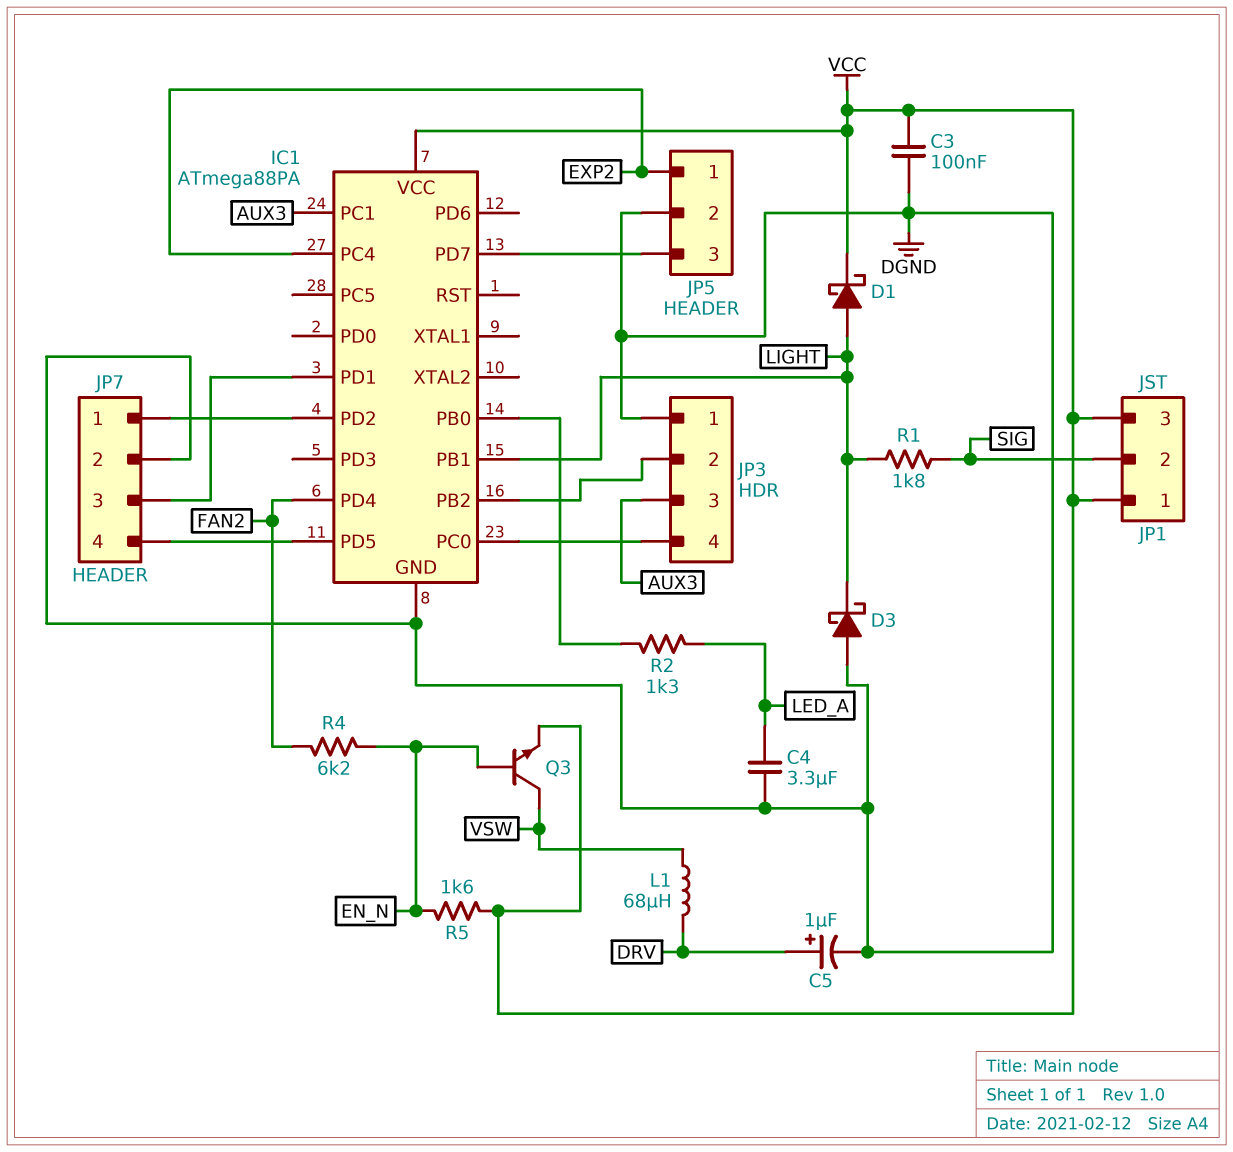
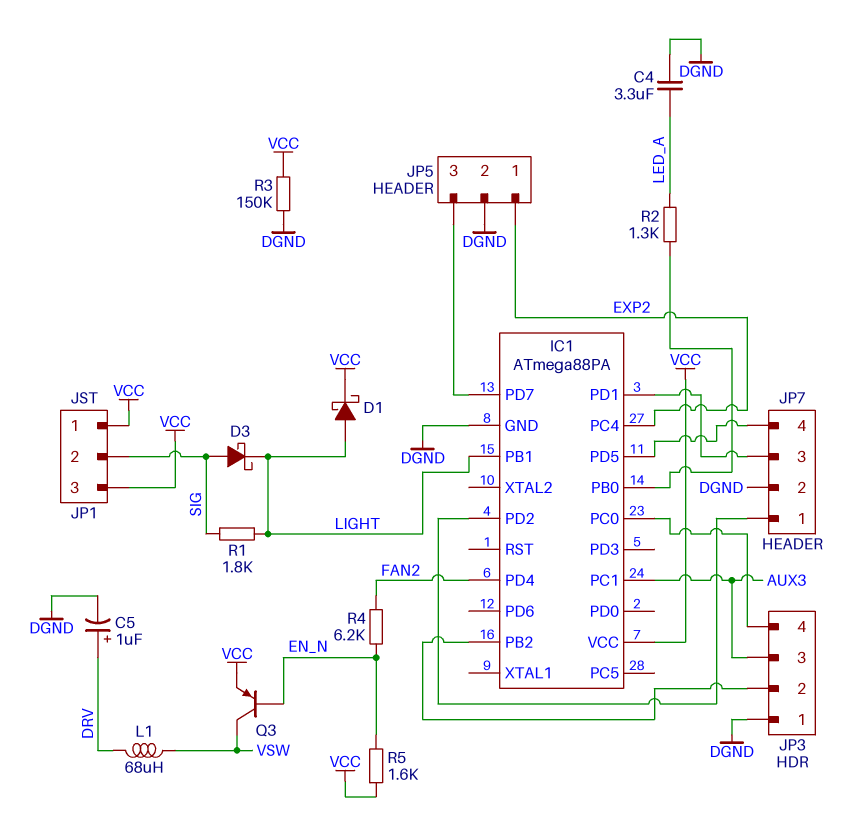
C3: 100nF (DGND, VCC) -> none
D3: schottky (A DGND, K LIGHT) -> schottky (A SIG, K LIGHT)
Q3: NPN (B EN_N, C VSW, E VCC) -> PNP (B EN_N, C VSW, E VCC)
R3: none -> 150k (DGND, VCC)

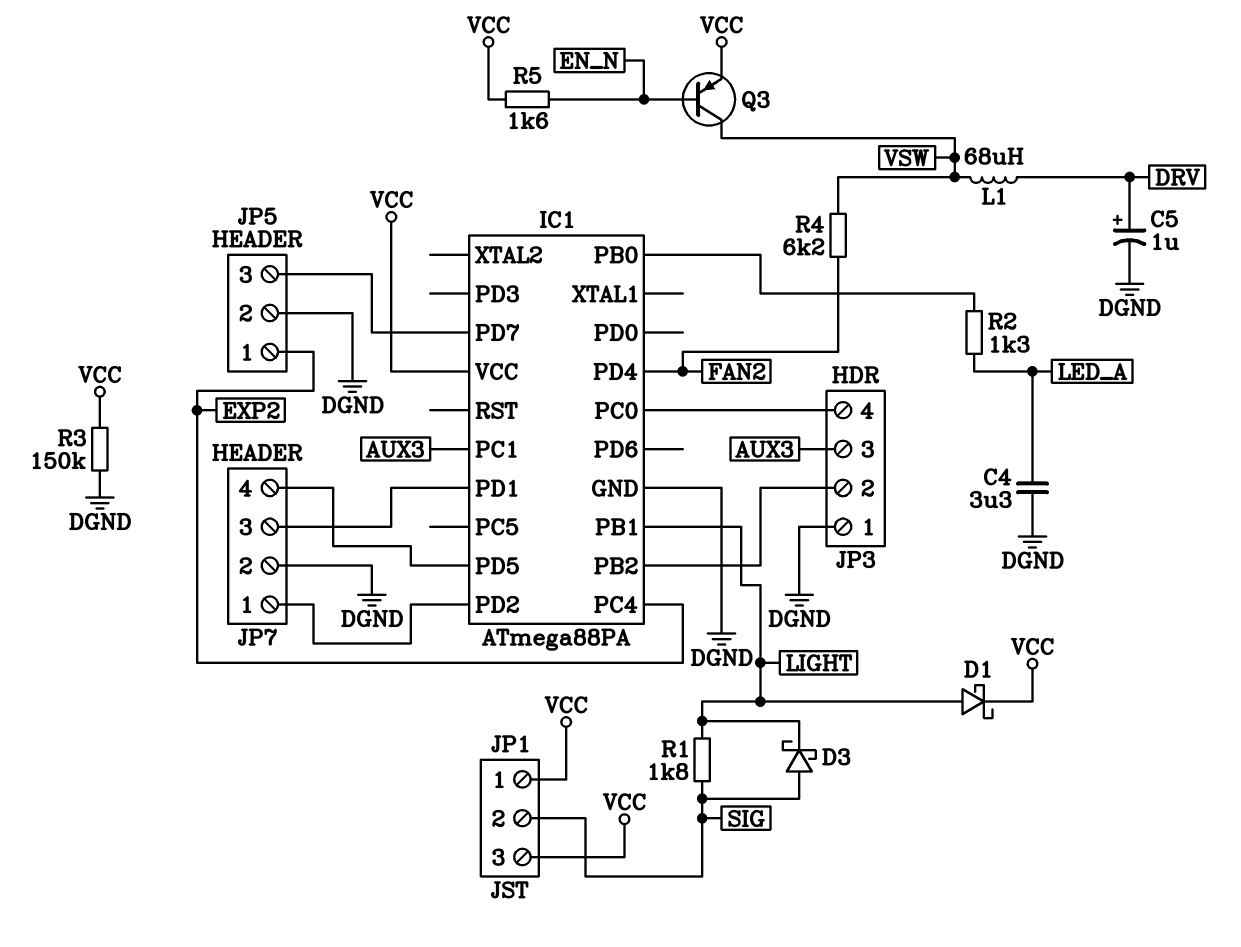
R4: 6.2k (EN_N, FAN2) -> 6.2k (FAN2, VSW)

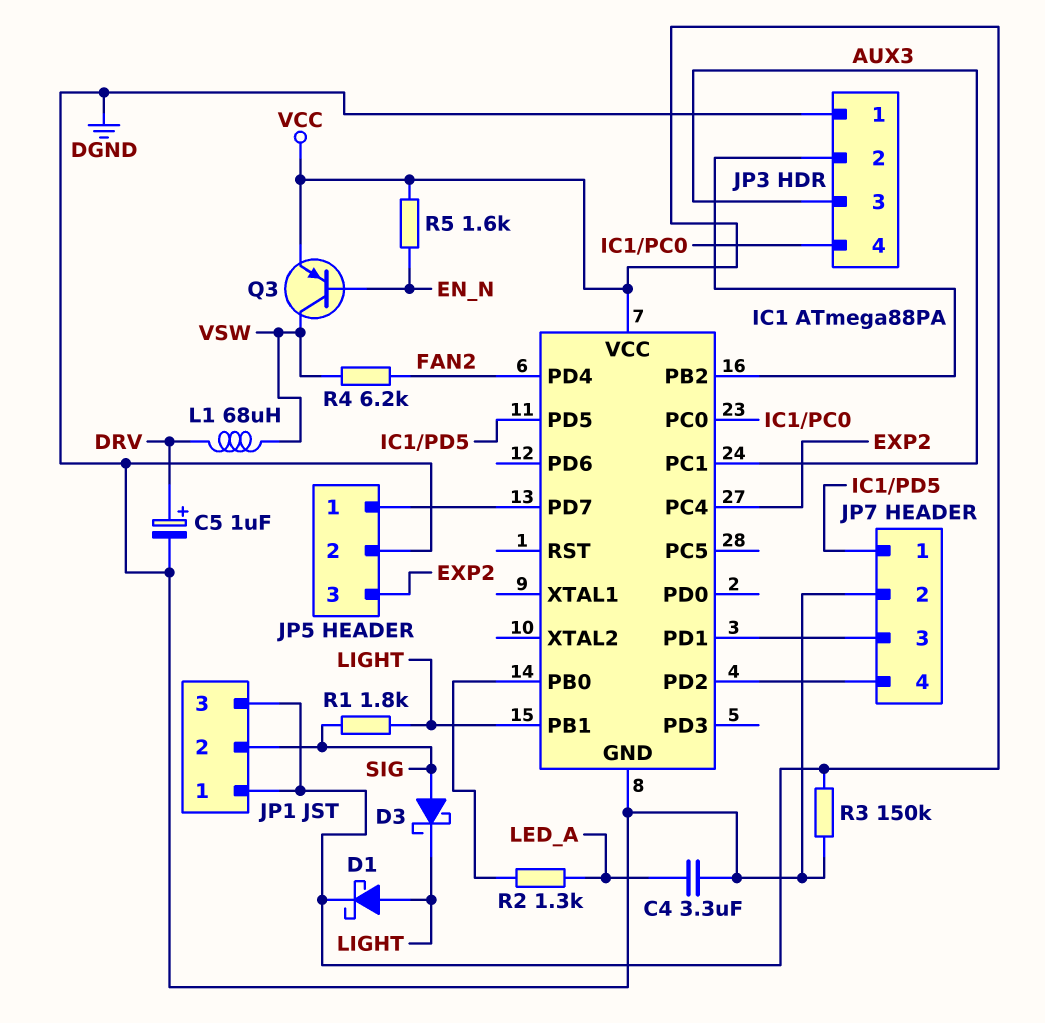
JP5 pin 1: EXP2 -> IC1/PD7
JP5 pin 3: IC1/PD7 -> EXP2
JP7 pin 1: IC1/PD2 -> IC1/PD5
JP7 pin 4: IC1/PD5 -> IC1/PD2

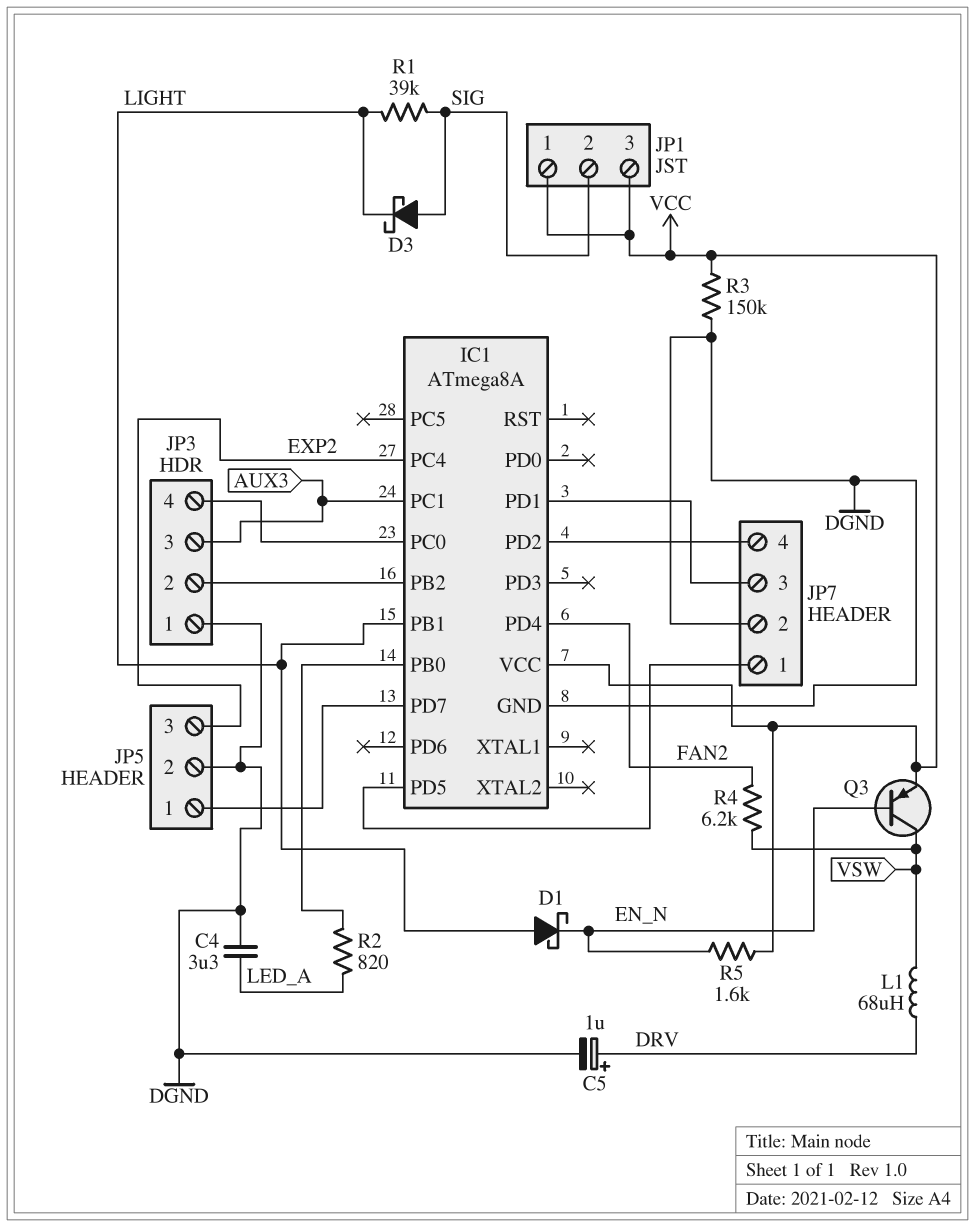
D1: schottky (A LIGHT, K VCC) -> schottky (A LIGHT, K EN_N)
IC1: ATmega88PA -> ATmega8A
R1: 1.8k (LIGHT, SIG) -> 39k (LIGHT, SIG)
R2: 1.3k (IC1/PB0, LED_A) -> 820 (IC1/PB0, LED_A)

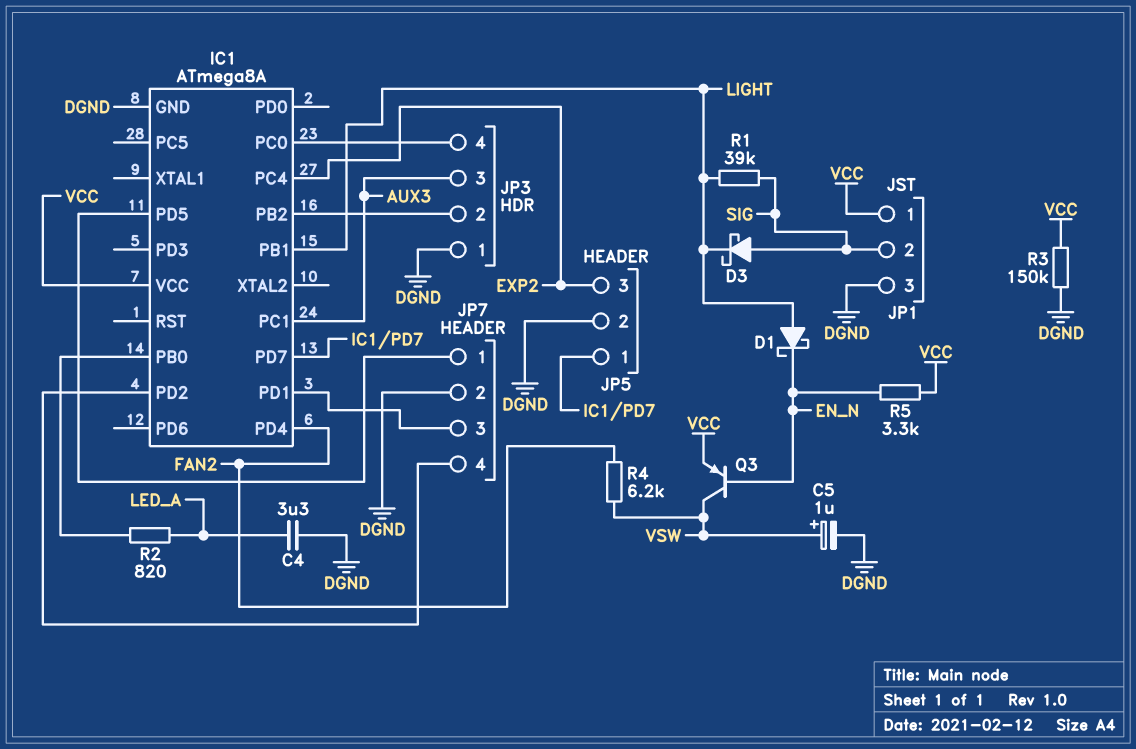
C5: 1uF (plus DRV, minus DGND) -> 1uF (plus VSW, minus DGND)
JP1 pin 3: VCC -> DGND
L1: 68uH (DRV, VSW) -> none
R5: 1.6k (EN_N, VCC) -> 3.3k (EN_N, VCC)

